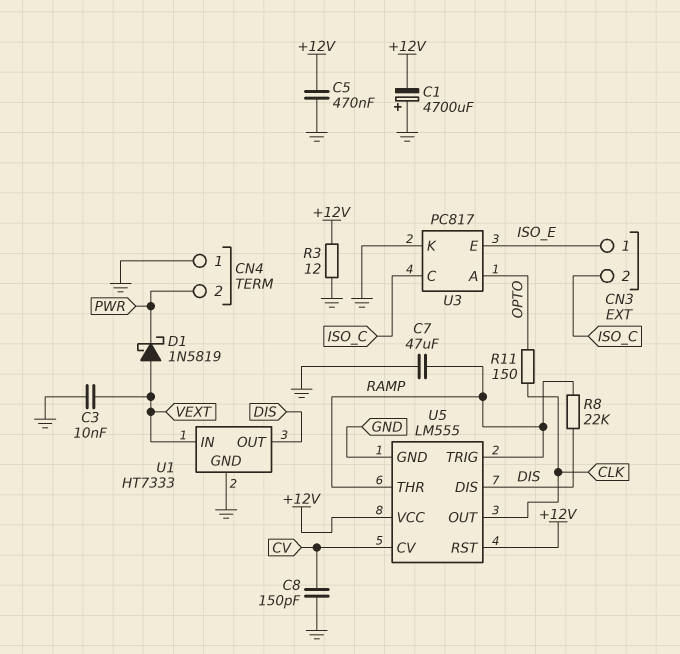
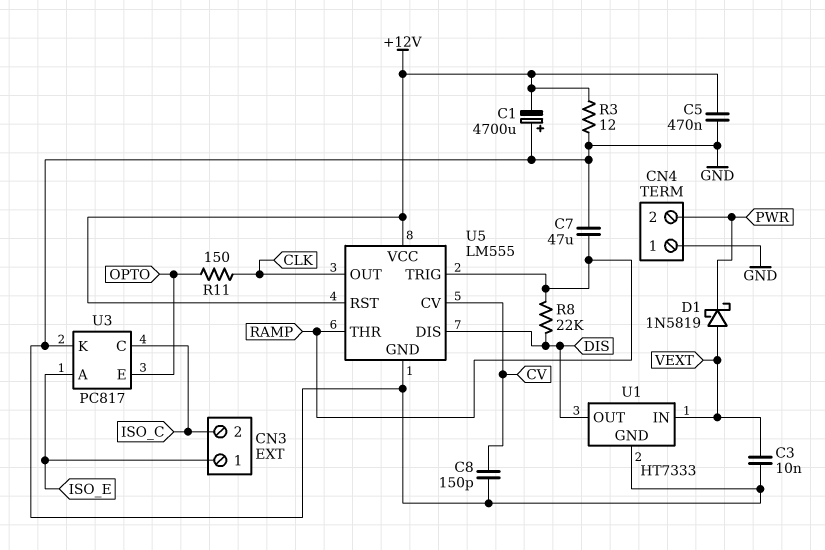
U3 pin A: OPTO -> ISO_E
U3 pin E: ISO_E -> OPTO

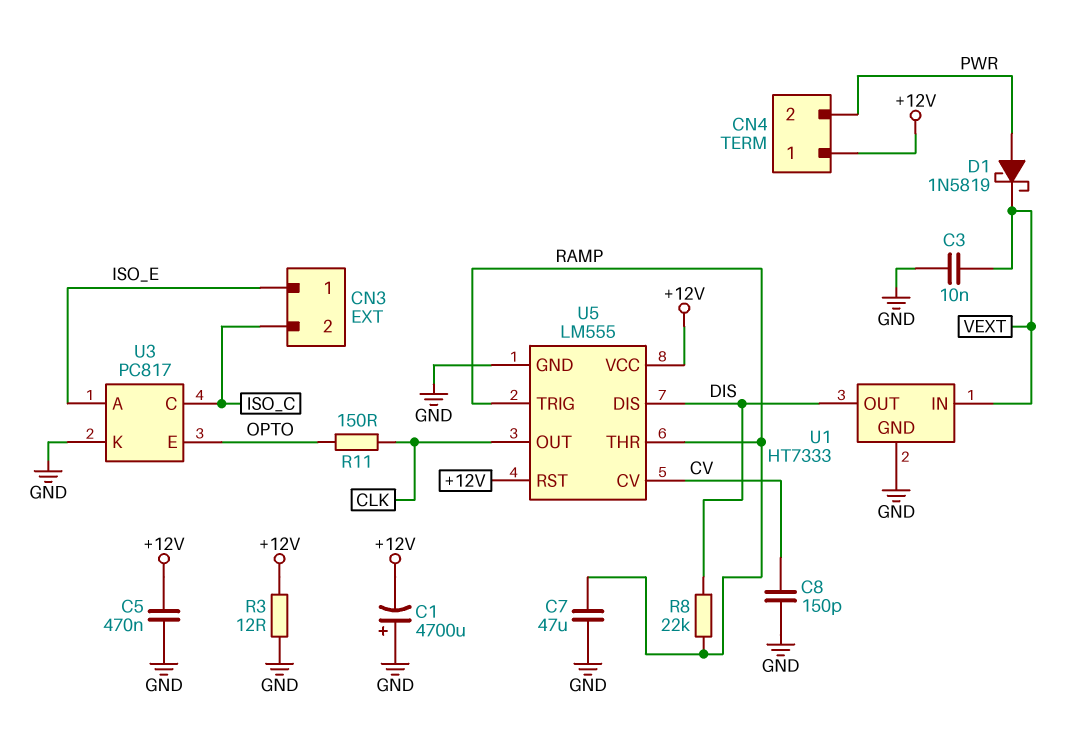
CN4 pin 1: GND -> +12V
D1: schottky 1N5819 (A VEXT, K PWR) -> schottky 1N5819 (A PWR, K VEXT)

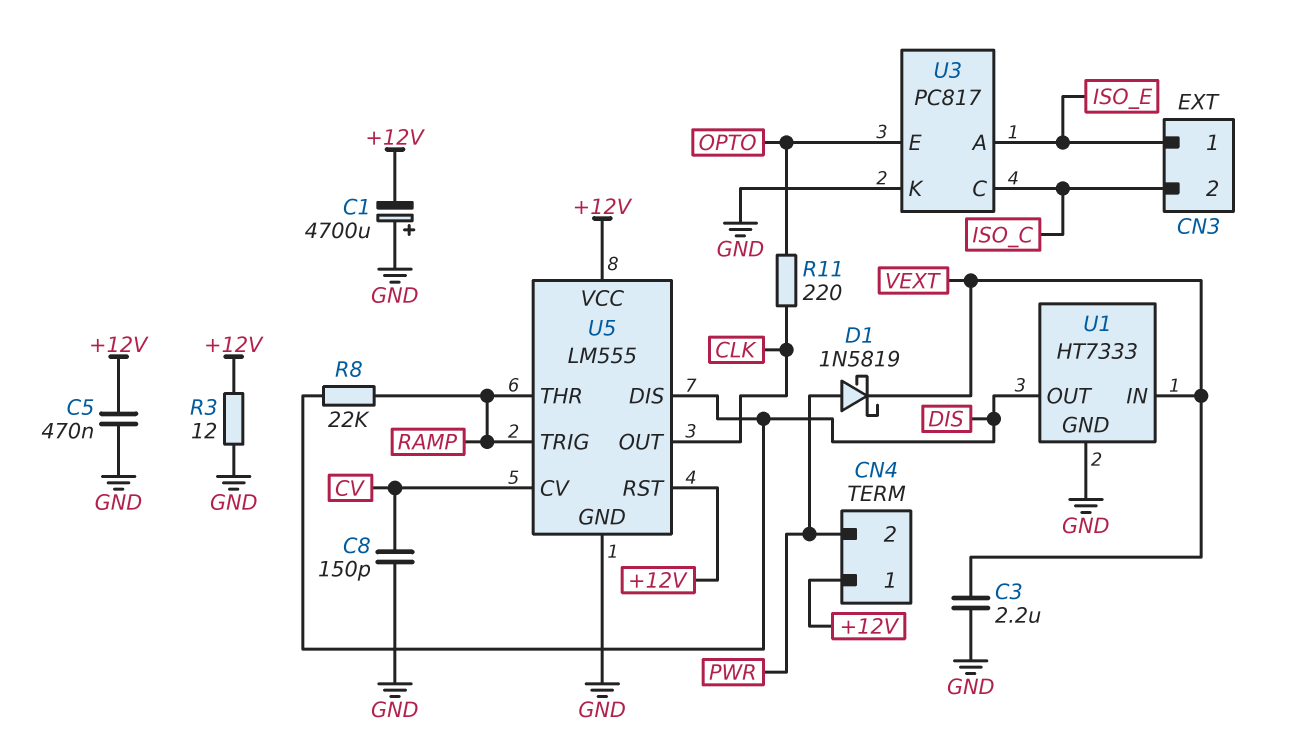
C3: 10nF (GND, VEXT) -> 2.2uF (GND, VEXT)
C7: 47uF (GND, RAMP) -> none
R11: 150 (CLK, OPTO) -> 220 (CLK, OPTO)

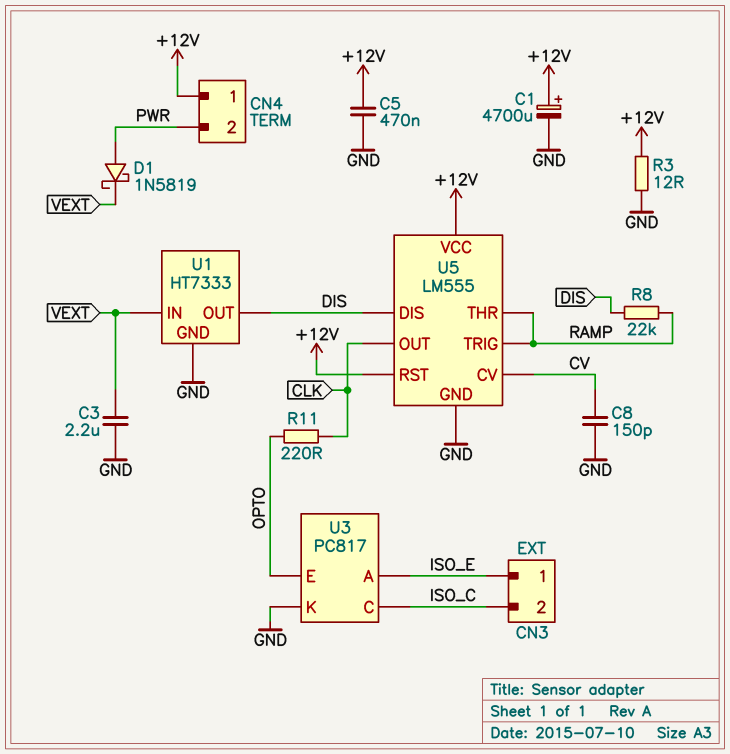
C1: 4700uF (plus GND, minus +12V) -> 4700uF (plus +12V, minus GND)

